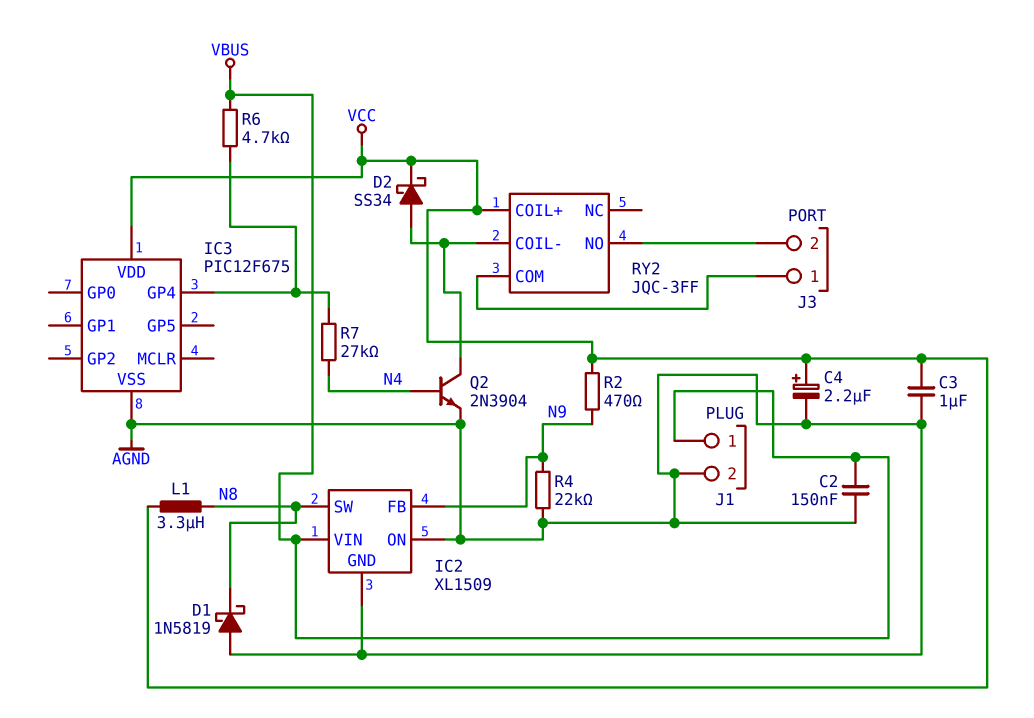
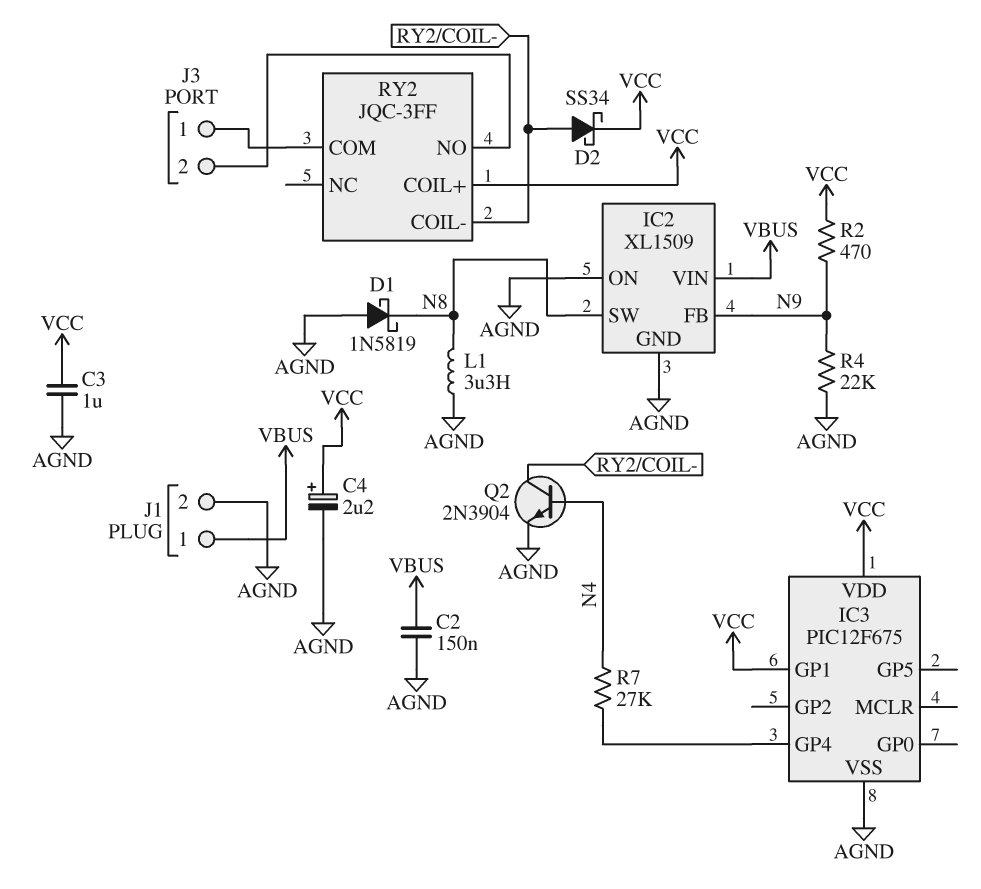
IC3 pin GP1: none -> VCC
L1: 3.3uH (N8, VCC) -> 3.3uH (AGND, N8)
R6: 4.7k (IC3/GP4, VBUS) -> none

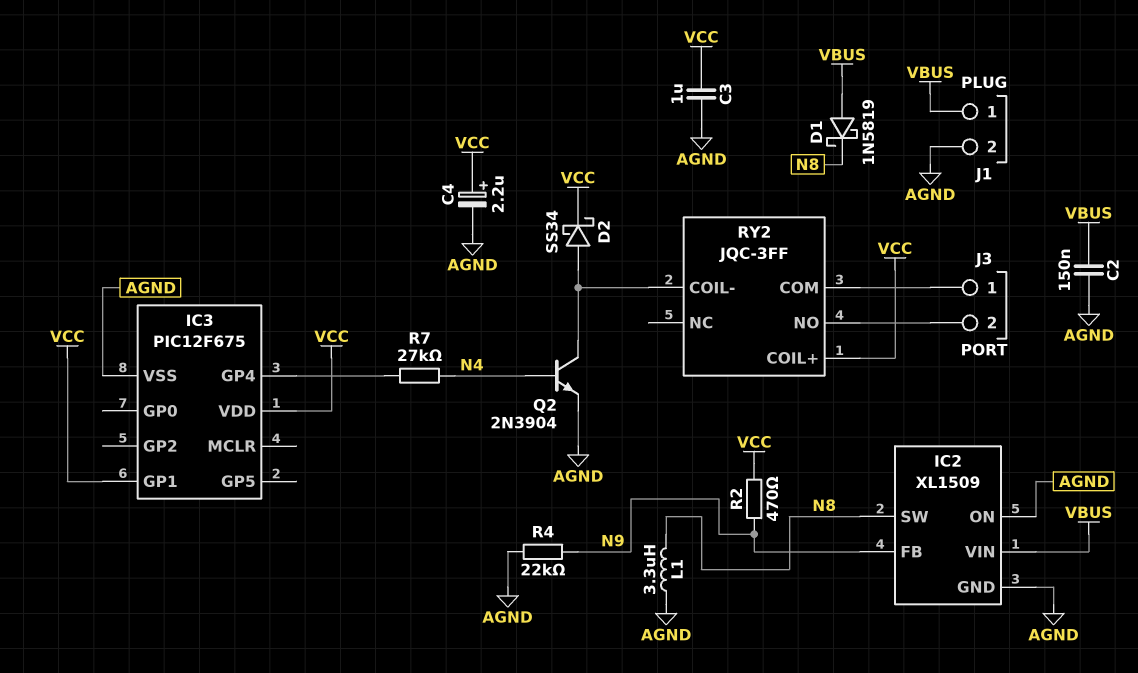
D1: schottky 1N5819 (A AGND, K N8) -> schottky 1N5819 (A VBUS, K N8)

